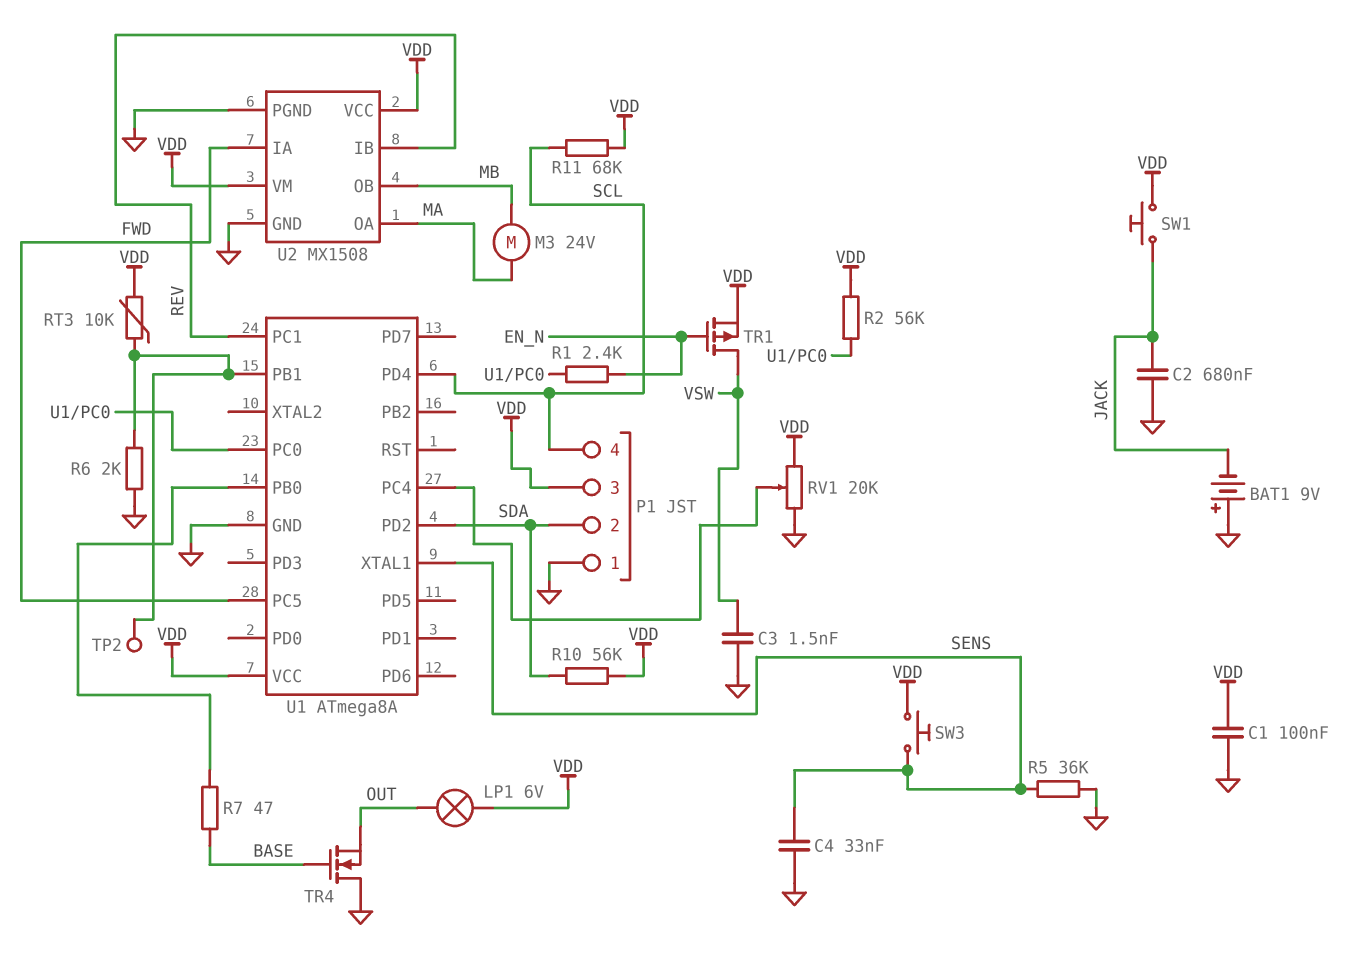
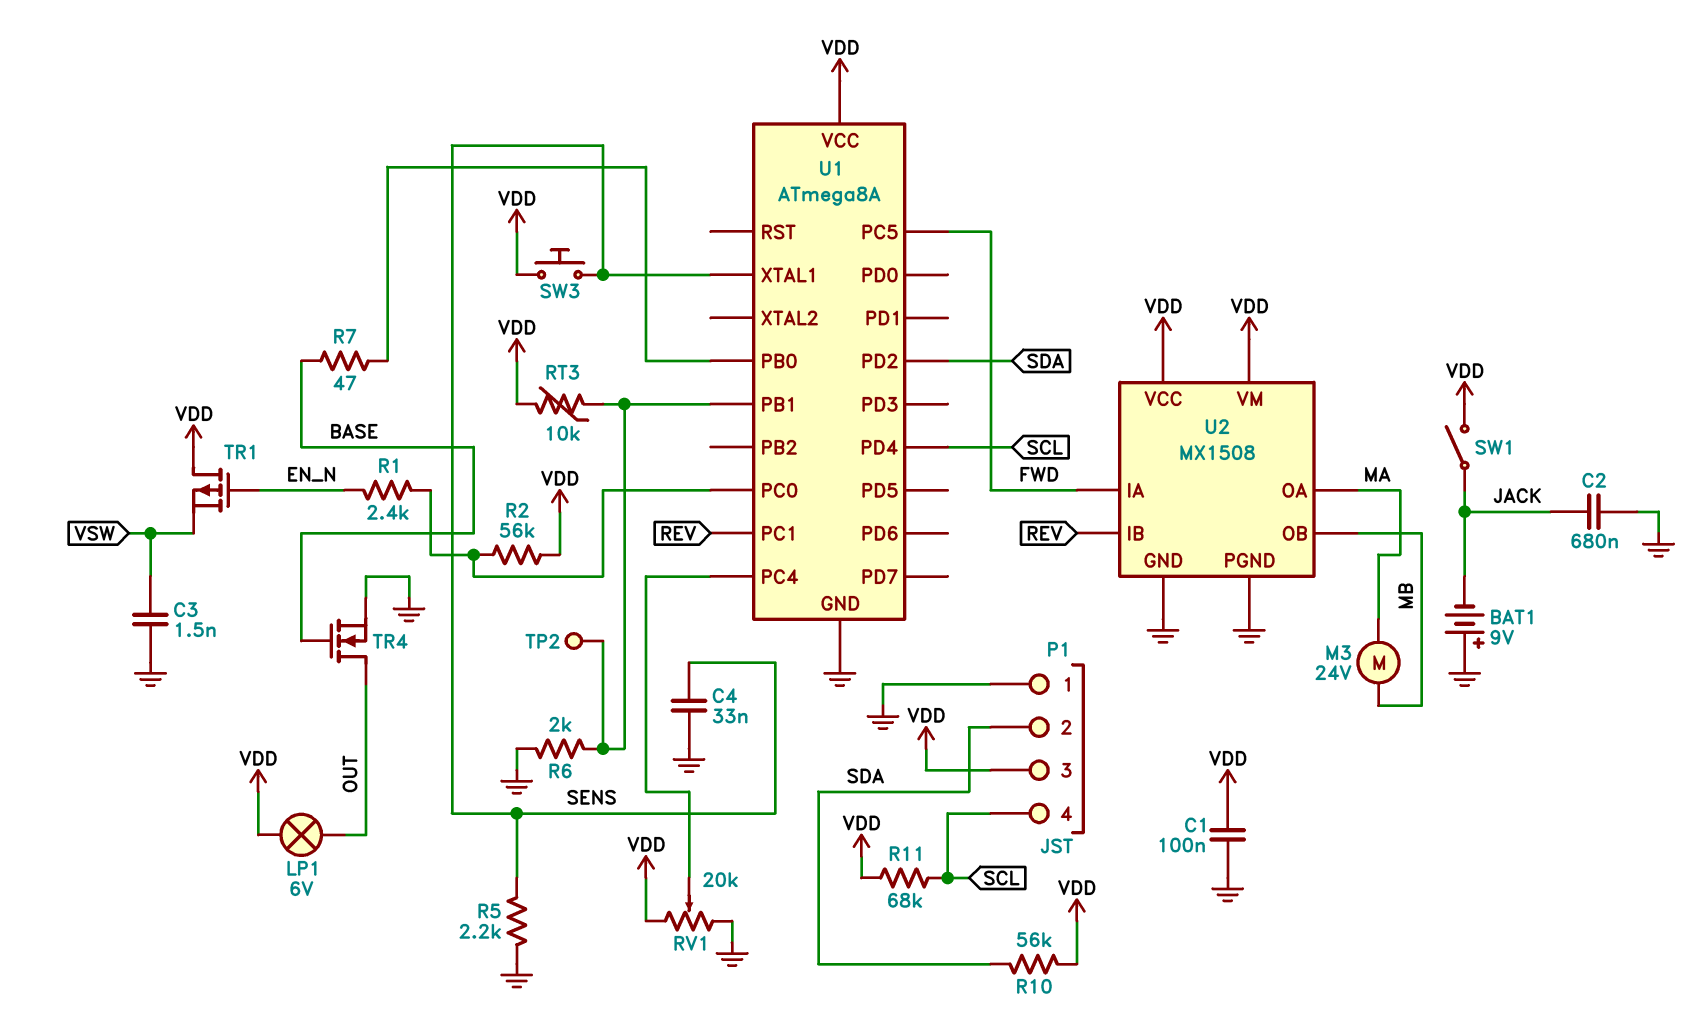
R5: 36k (GND, SENS) -> 2.2k (GND, SENS)
SW1: button (JACK, VDD) -> switch (JACK, VDD)
TR1: PMOS (G EN_N, D VSW, S VDD) -> PMOS (G EN_N, D VDD, S VSW)
TR4: NMOS (G BASE, D GND, S OUT) -> NMOS (G BASE, D OUT, S GND)

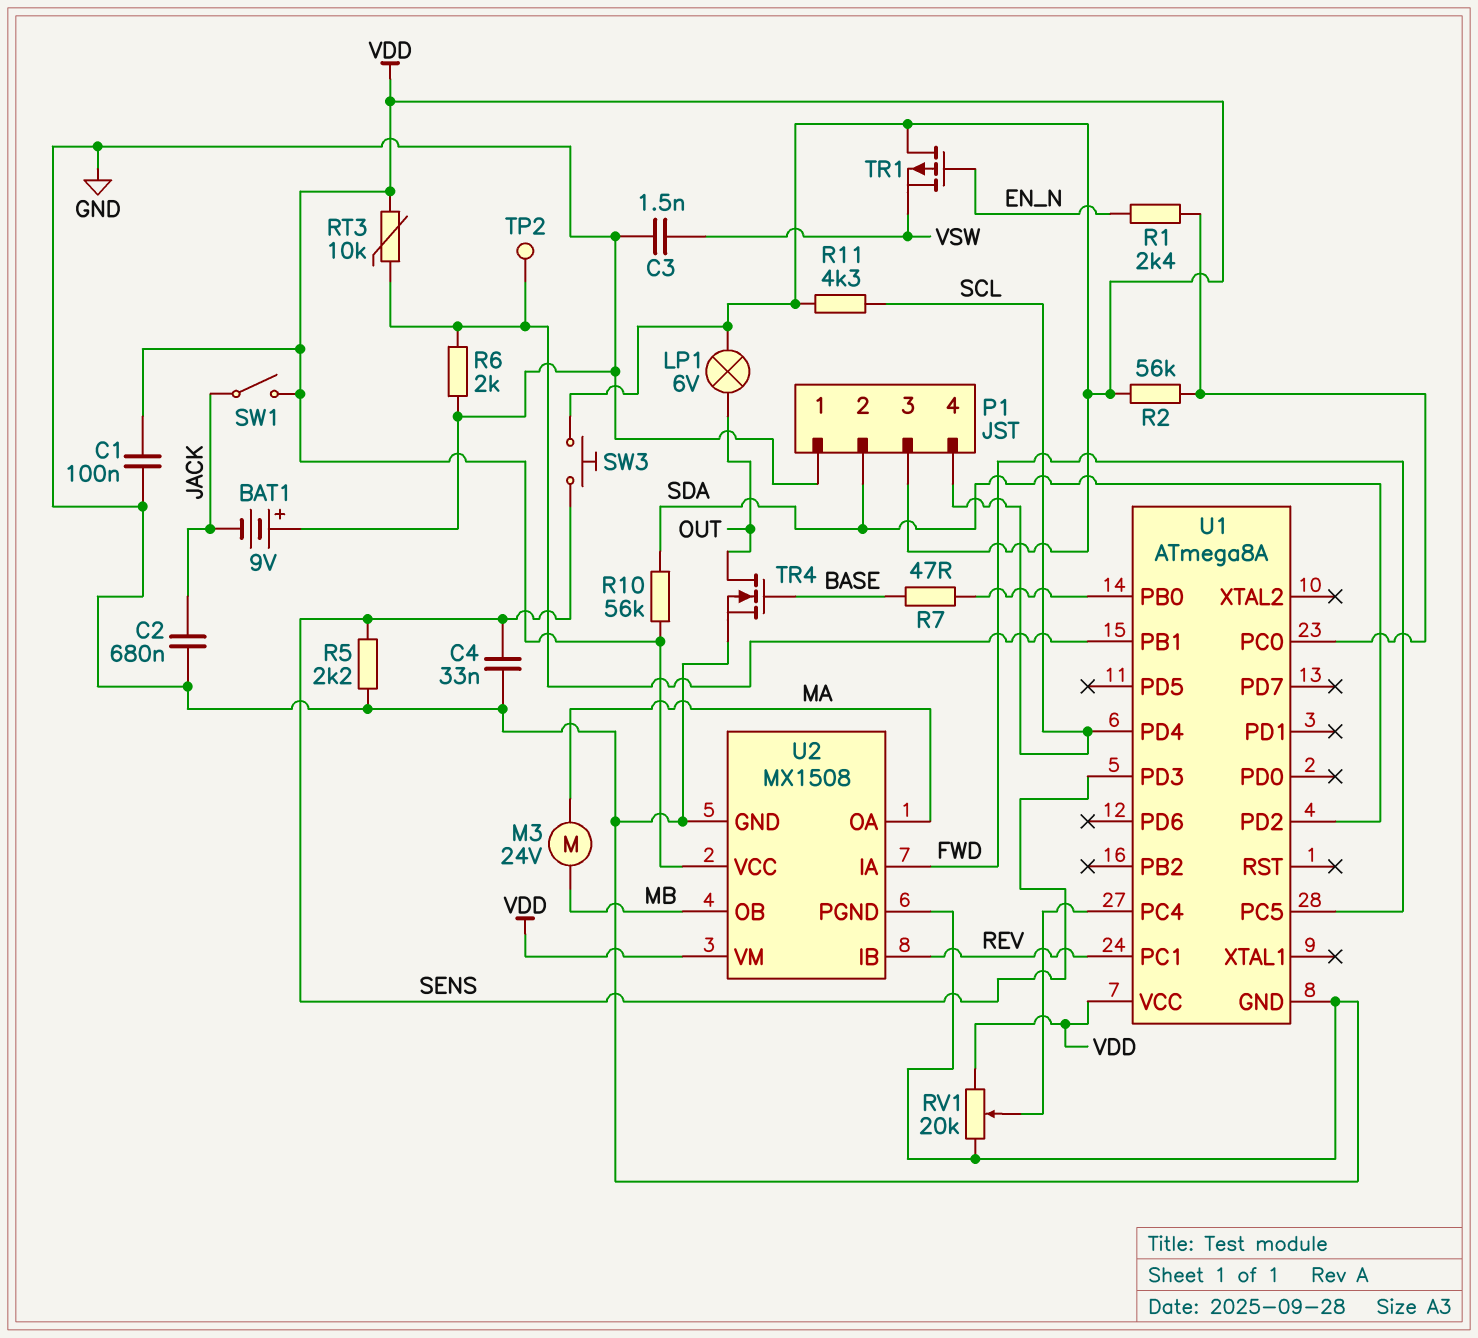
R11: 68k (SCL, VDD) -> 4.3k (SCL, VDD)
U1 pin PD3: none -> SENS
U1 pin XTAL1: SENS -> none

